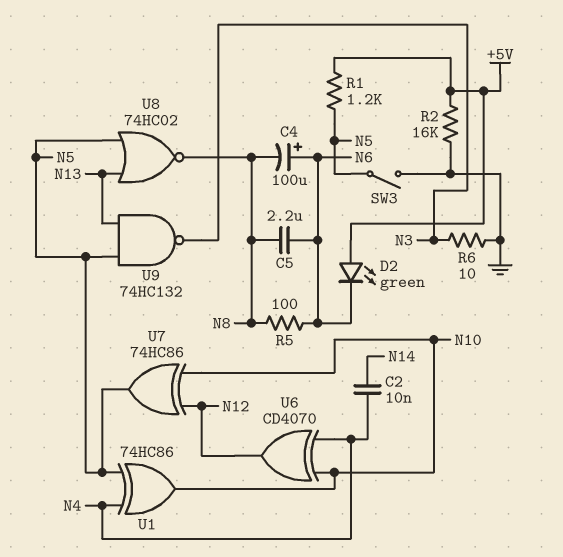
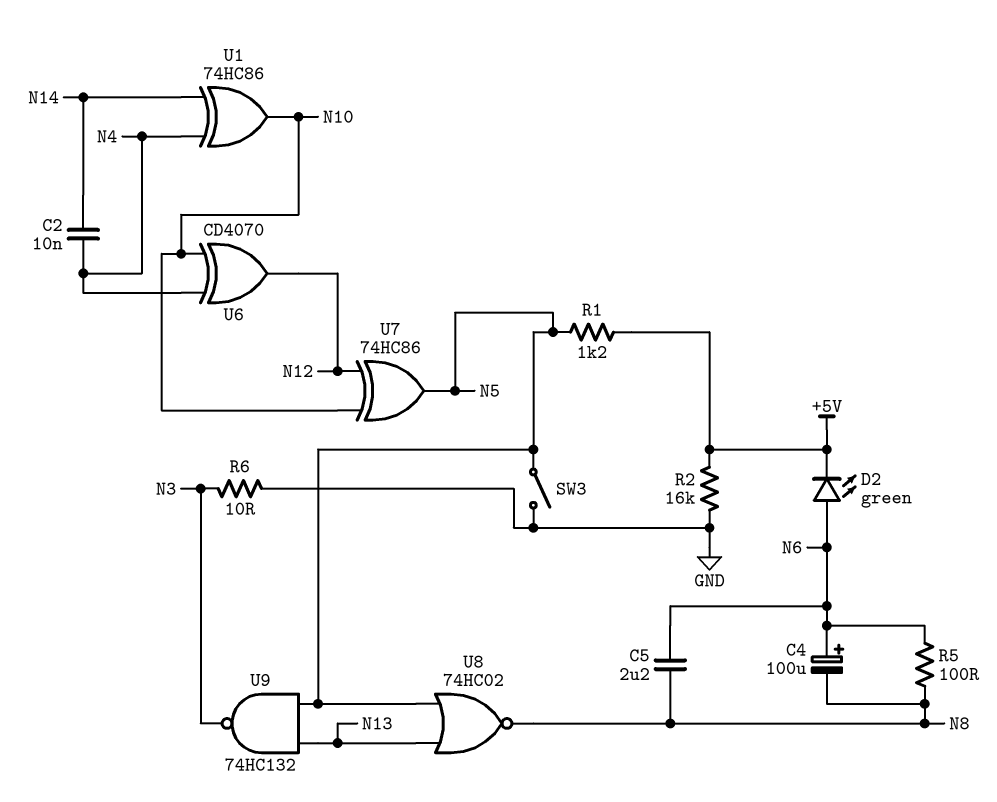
D2: LED green (A +5V, K N6) -> LED green (A N6, K +5V)
U1: XOR 74HC86 (in N4, in N5, out N10) -> XOR 74HC86 (in N4, in N14, out N10)

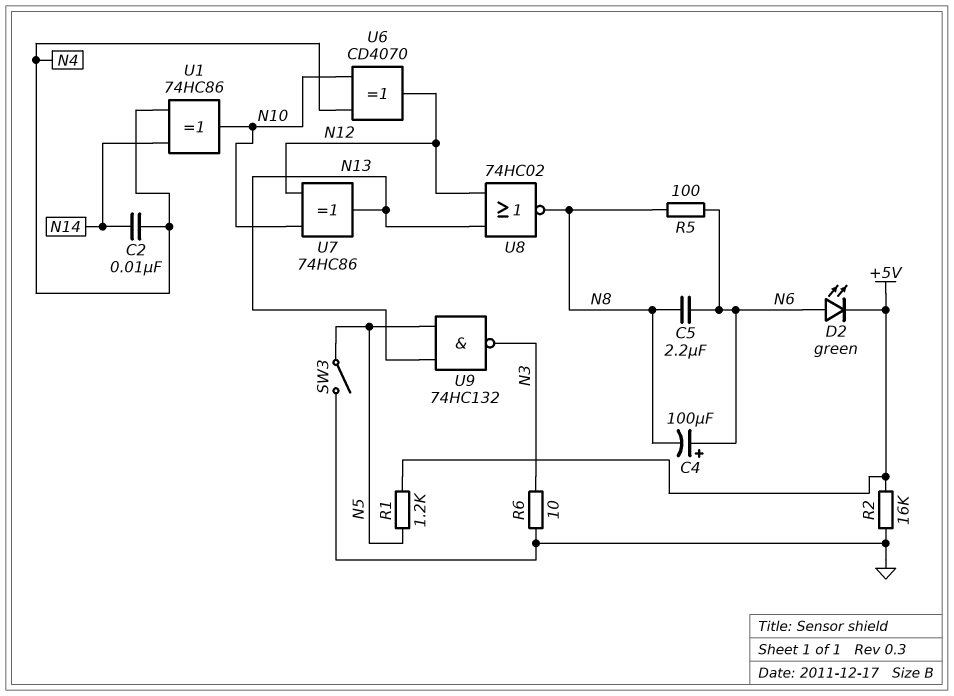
U7: XOR 74HC86 (in N10, in N12, out N5) -> XOR 74HC86 (in N10, in N12, out N13)
U8: NOR 74HC02 (in N5, in N13, out N8) -> NOR 74HC02 (in N12, in N13, out N8)

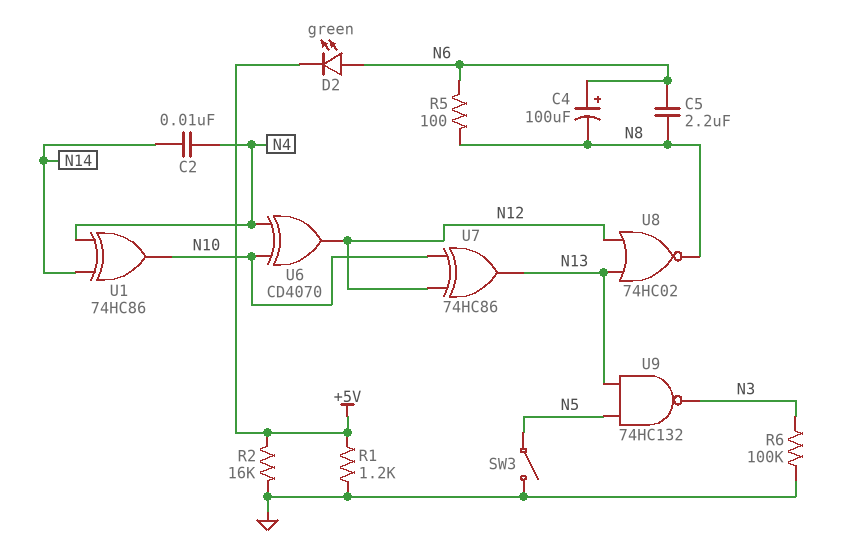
R1: 1.2k (+5V, N5) -> 1.2k (+5V, GND)
R6: 10 (GND, N3) -> 100k (GND, N3)

